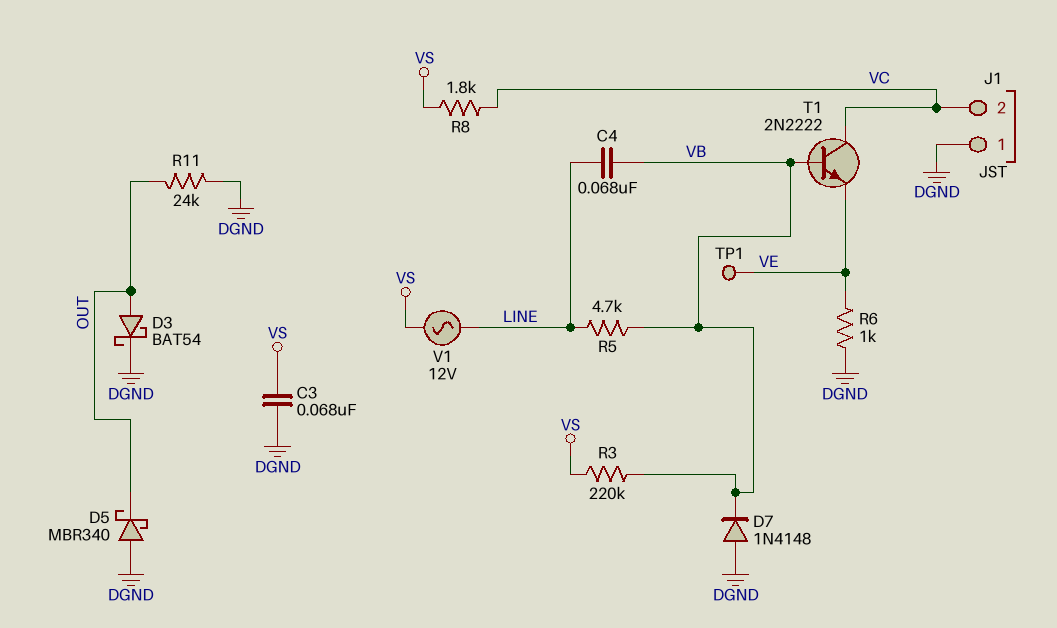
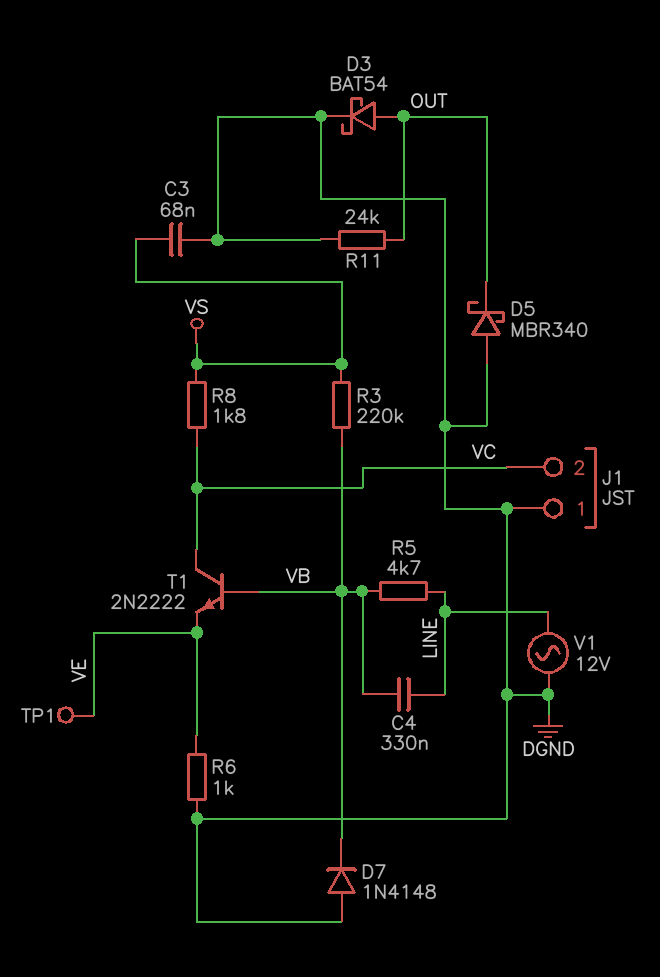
C4: 68nF (LINE, VB) -> 330nF (LINE, VB)
V1: AC 12V (LINE, VS) -> AC 12V (DGND, LINE)

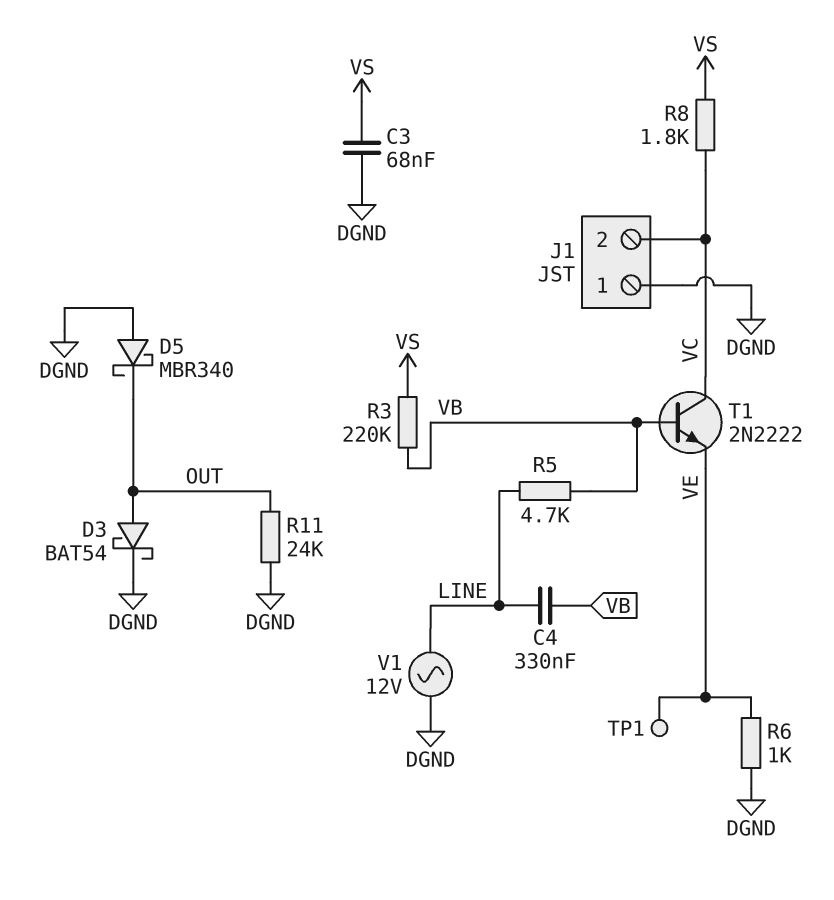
D7: diode 1N4148 (A DGND, K VB) -> none

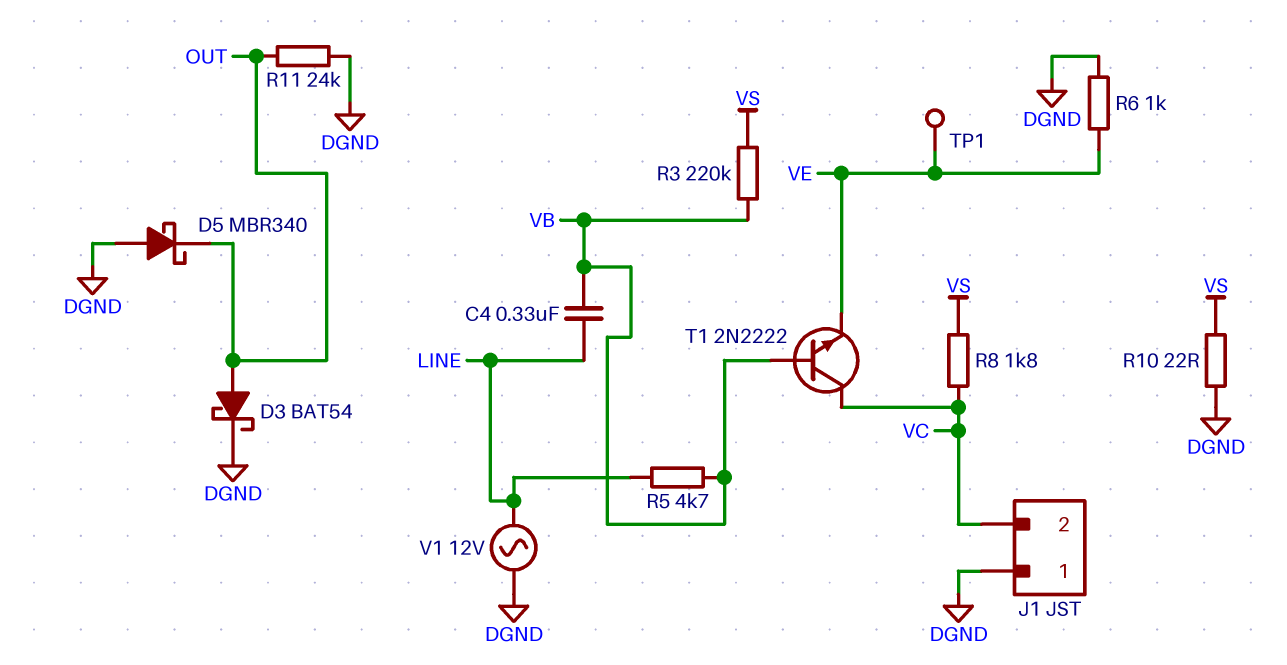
C3: 68nF (DGND, VS) -> none
R10: none -> 22 (DGND, VS)

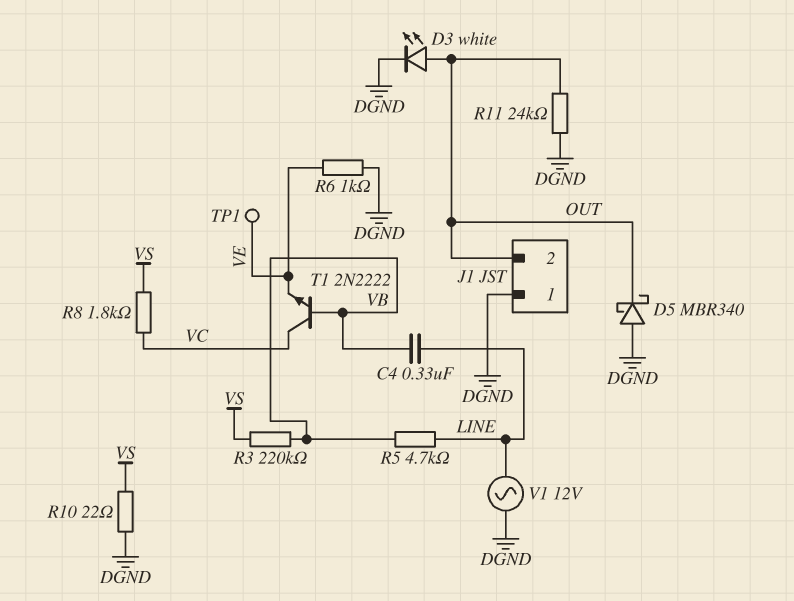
D3: schottky BAT54 (A OUT, K DGND) -> LED white (A OUT, K DGND)
J1 pin 2: VC -> OUT

